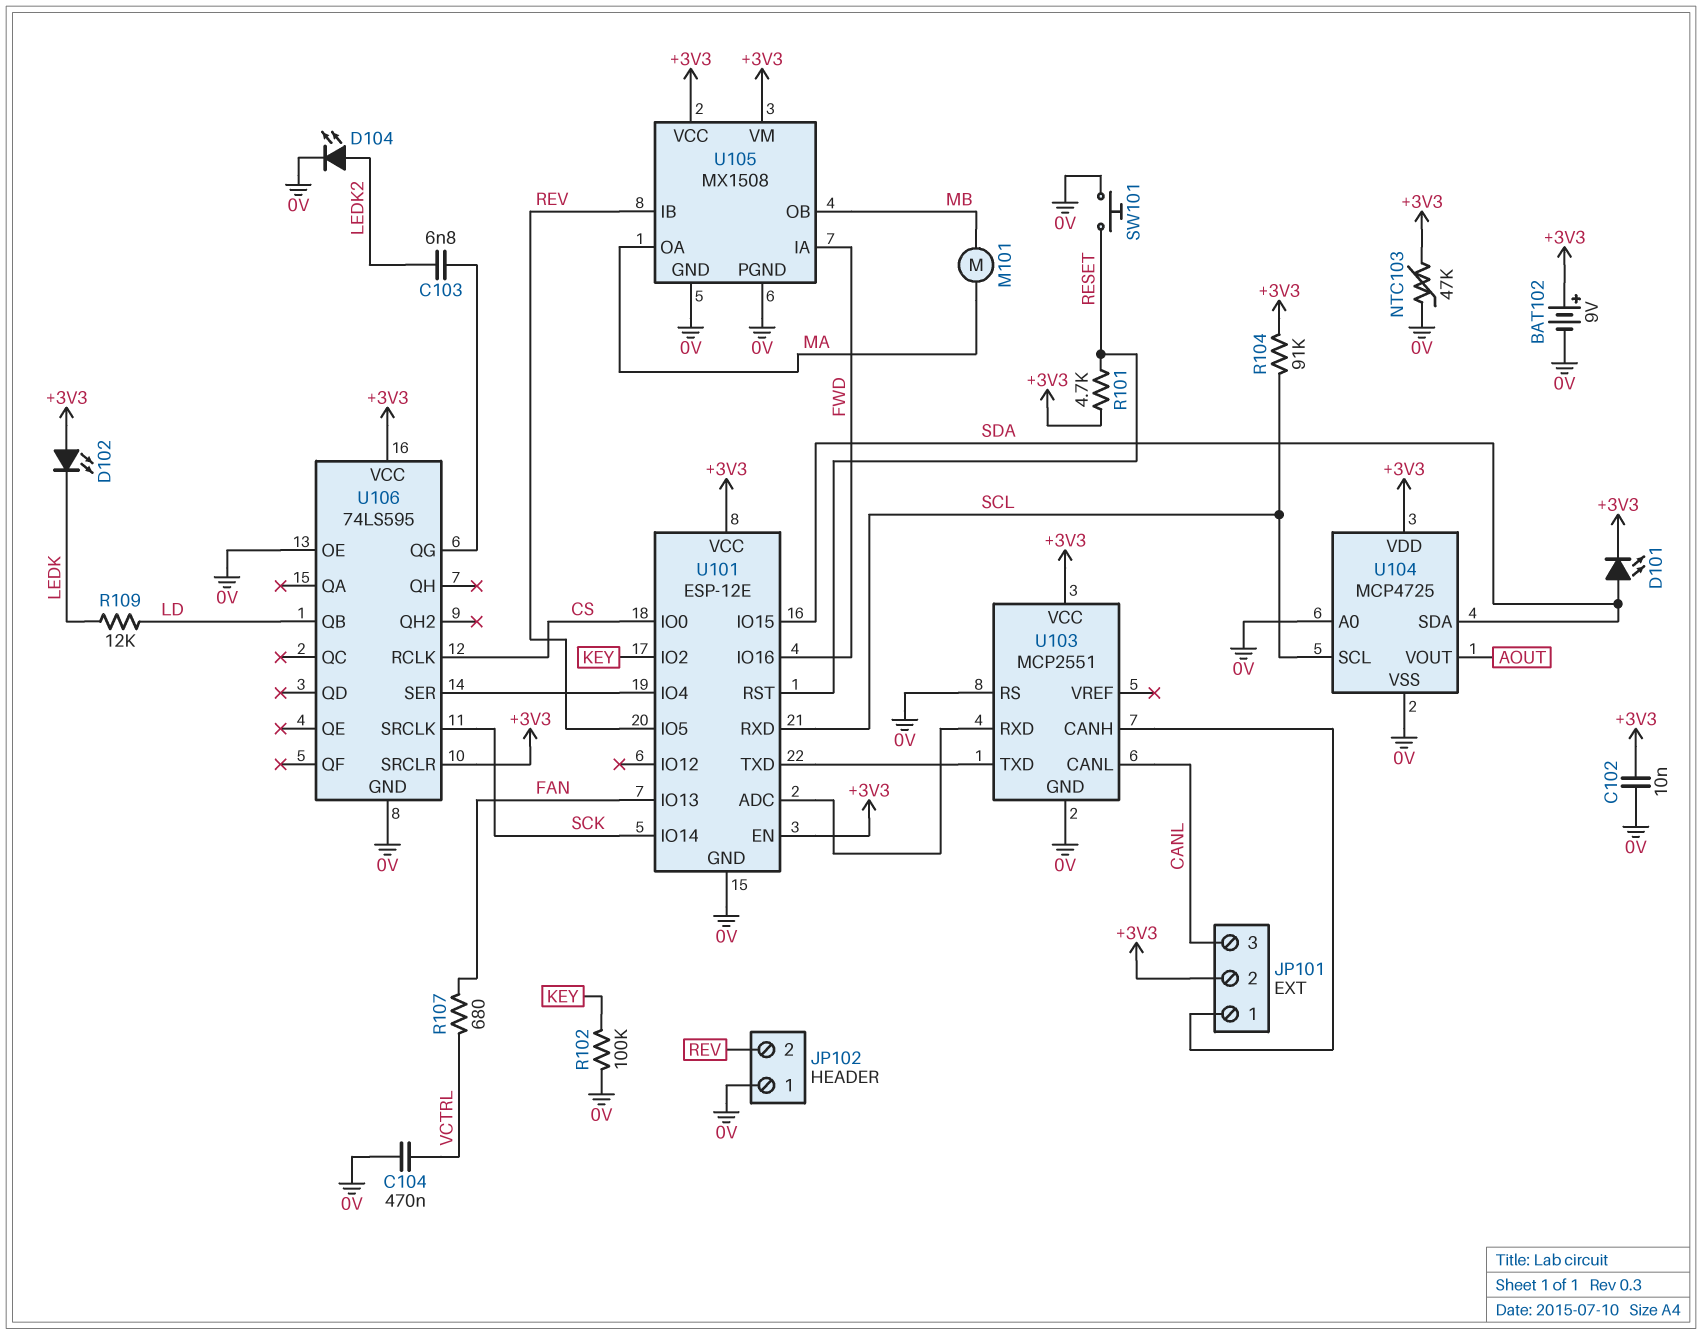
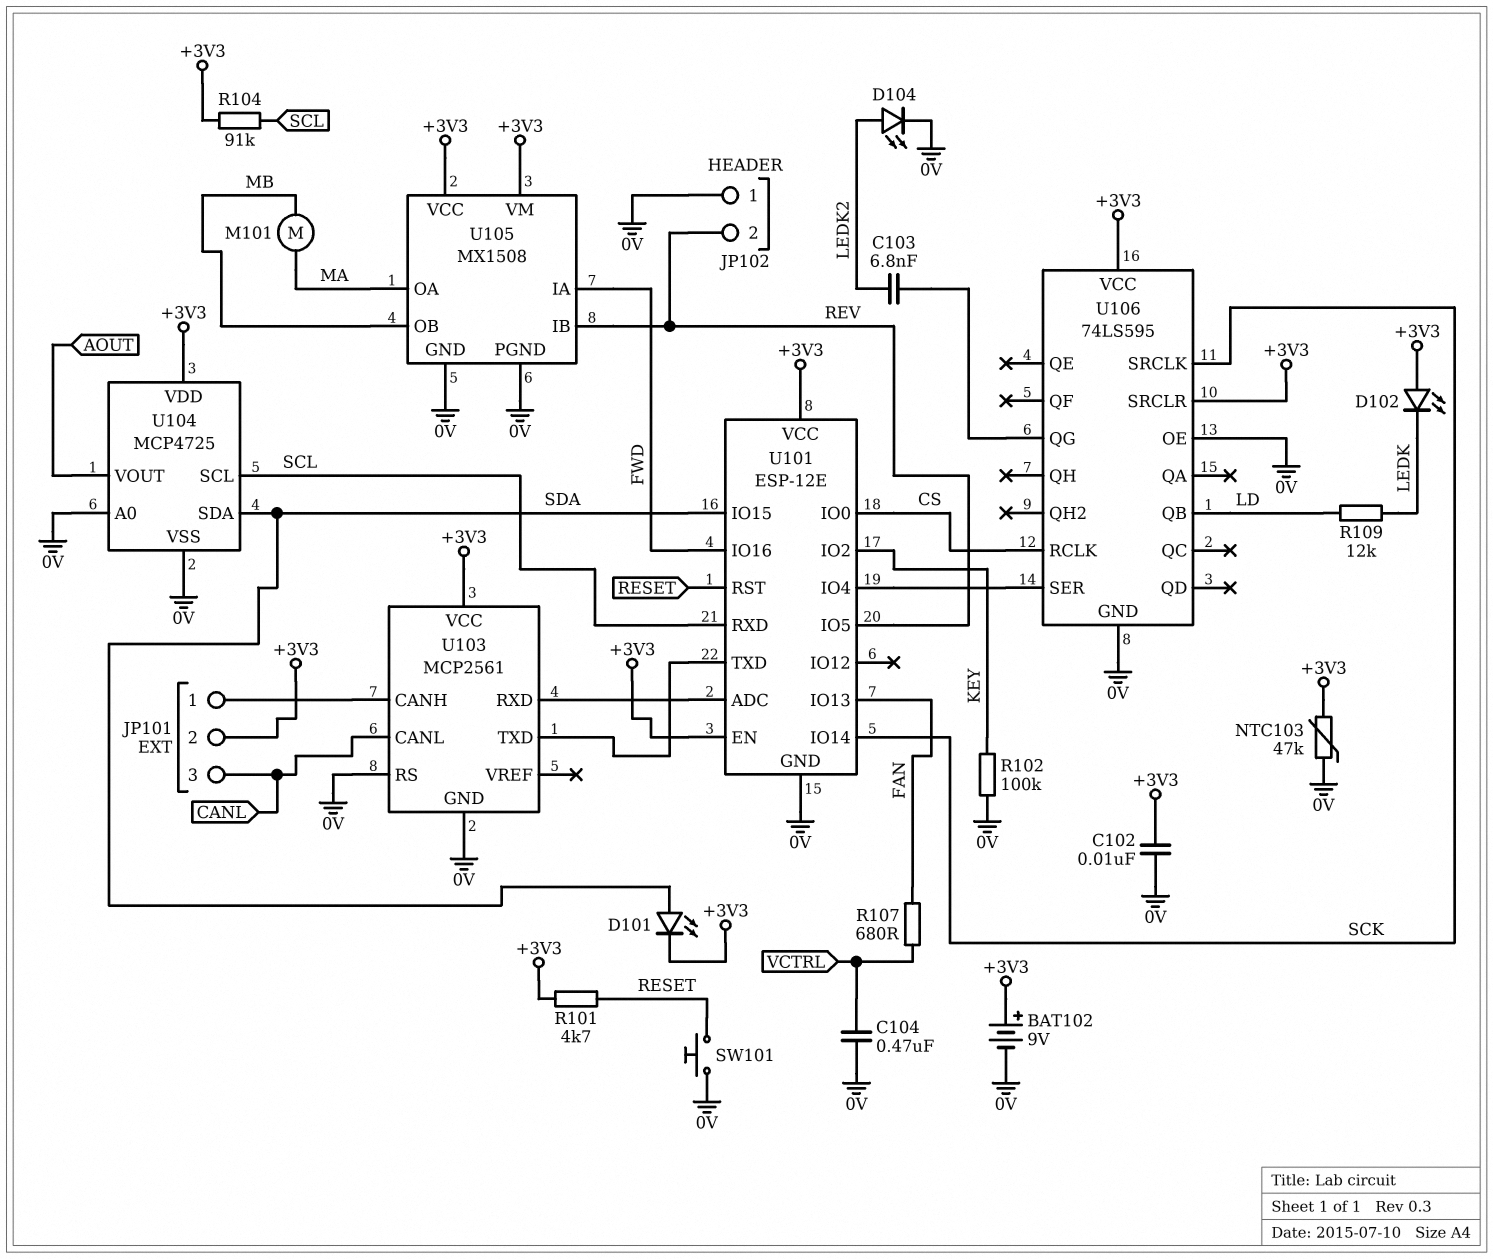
U103: MCP2551 -> MCP2561

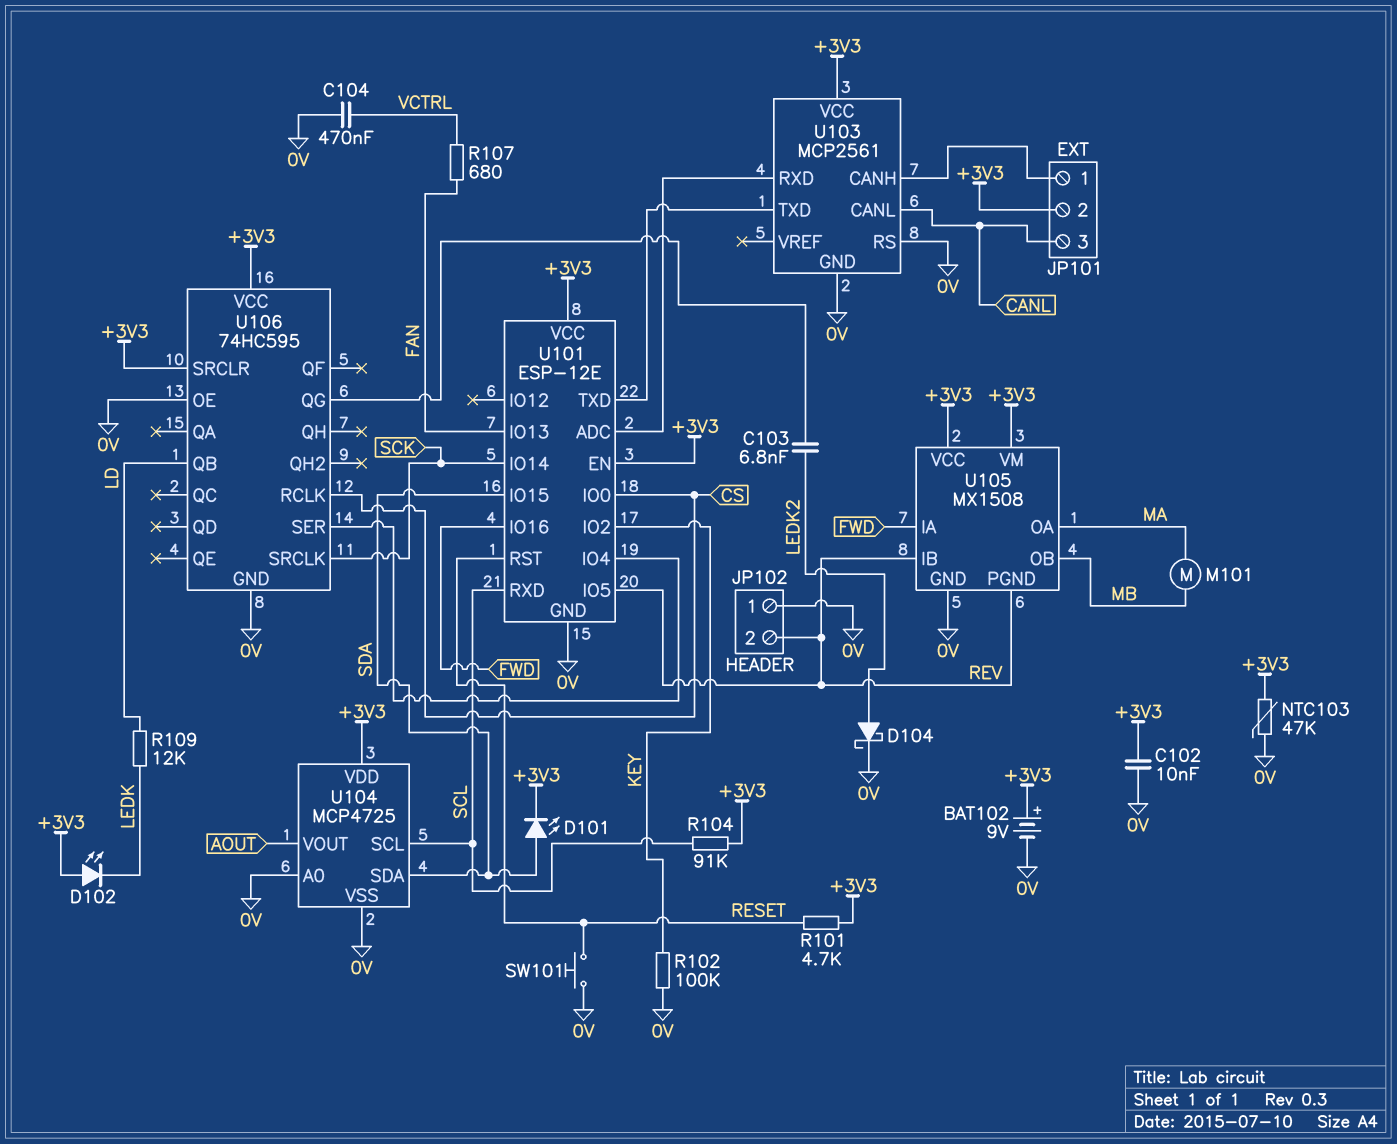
D104: LED (A LEDK2, K 0V) -> schottky (A LEDK2, K 0V)
U105 pin PGND: 0V -> REV
U106: 74LS595 -> 74HC595

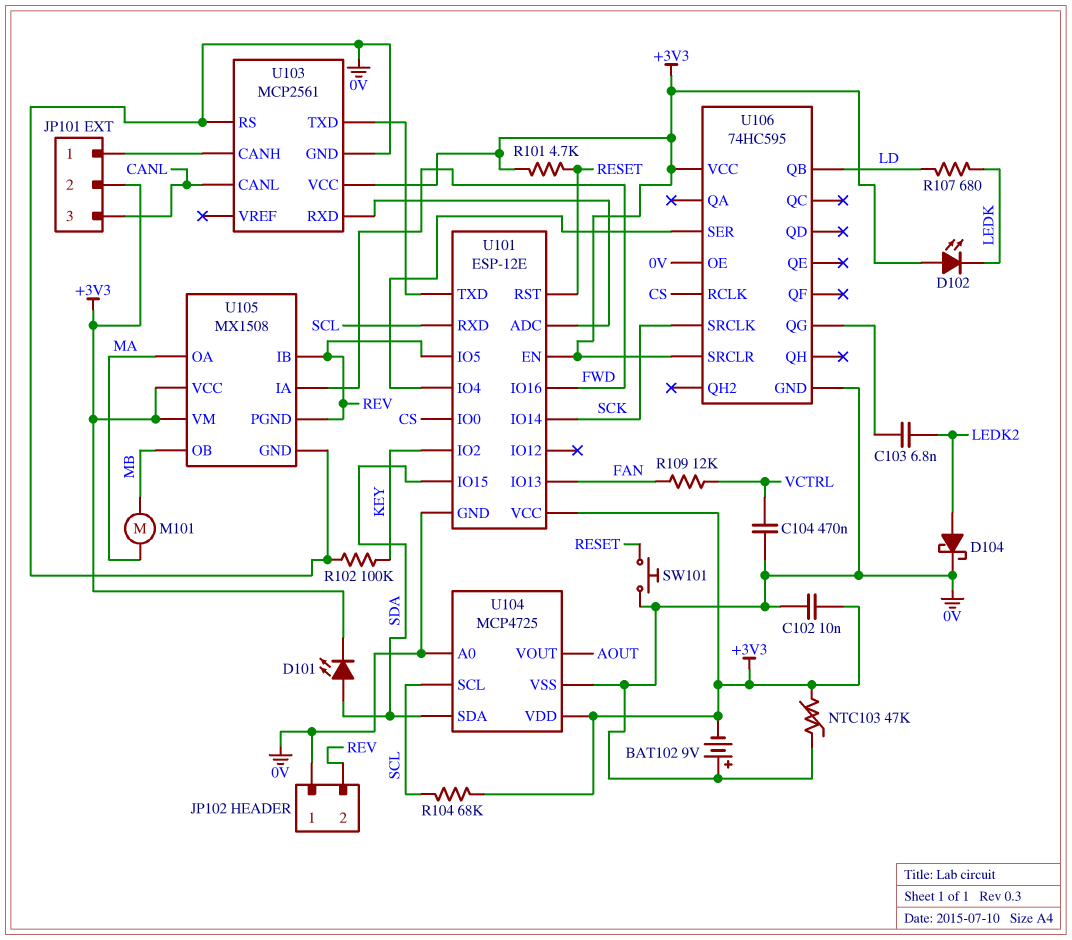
BAT102: 9V (plus +3V3, minus 0V) -> 9V (plus 0V, minus +3V3)
R104: 91k (+3V3, SCL) -> 68k (+3V3, SCL)
R107: 680 (FAN, VCTRL) -> 680 (LD, LEDK)
R109: 12k (LD, LEDK) -> 12k (FAN, VCTRL)

